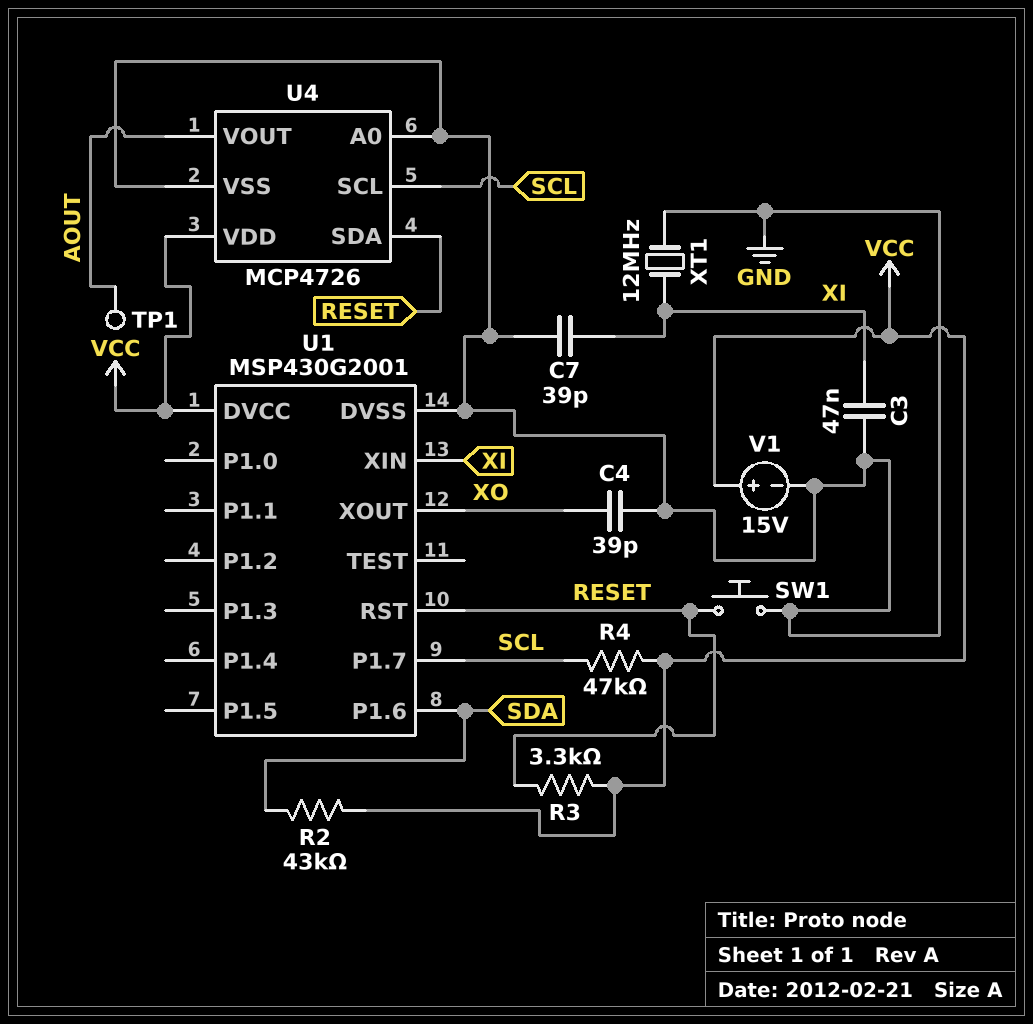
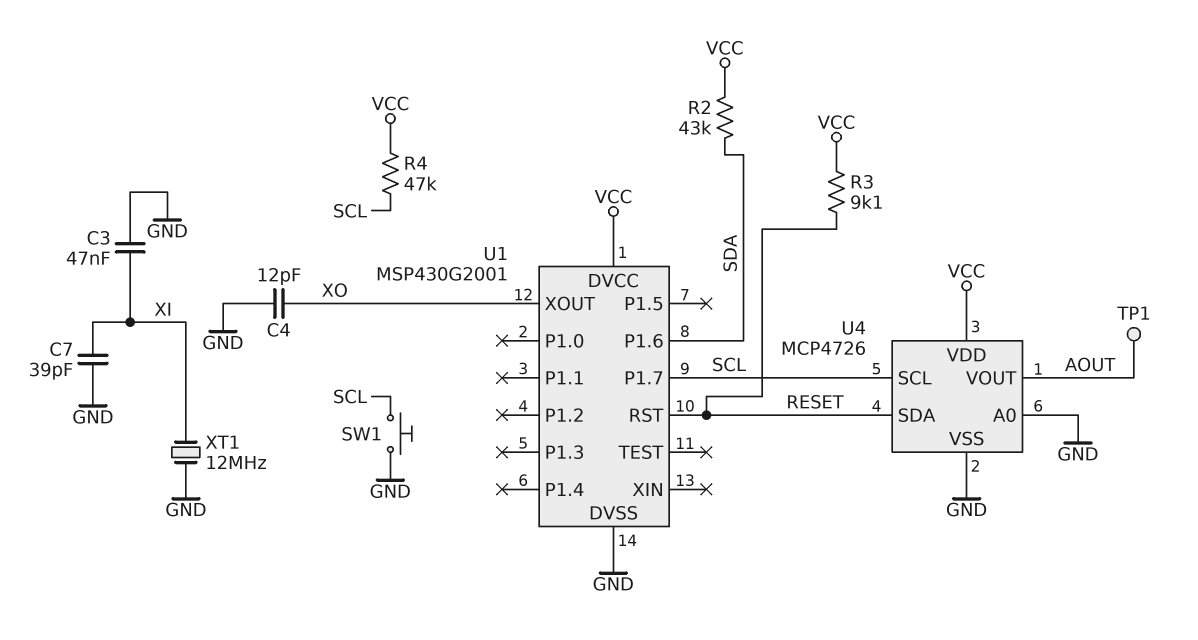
C4: 39pF (GND, XO) -> 12pF (GND, XO)
R3: 3.3k (RESET, VCC) -> 9.1k (RESET, VCC)
SW1: button (GND, RESET) -> button (GND, SCL)
U1 pin XIN: XI -> none
V1: 15V (plus VCC, minus GND) -> none

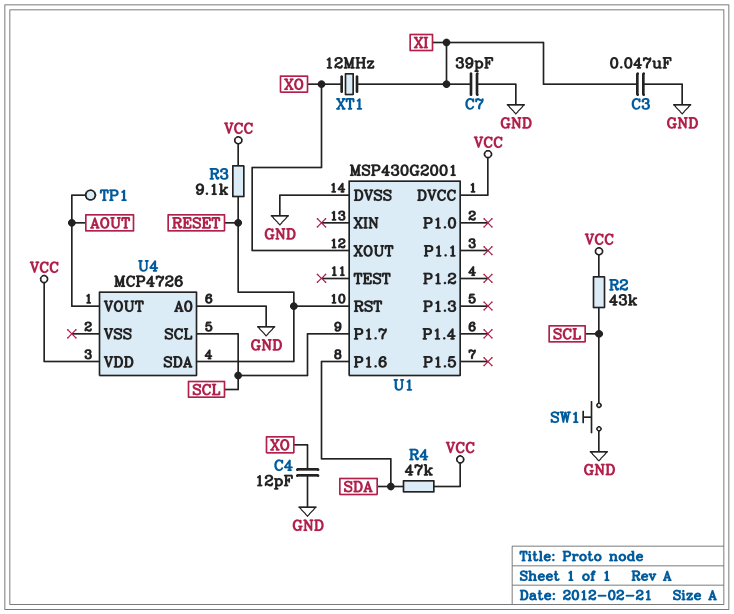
R2: 43k (SDA, VCC) -> 43k (SCL, VCC)
R4: 47k (SCL, VCC) -> 47k (SDA, VCC)
U4 pin VSS: GND -> none
XT1: 12MHz (GND, XI) -> 12MHz (XI, XO)

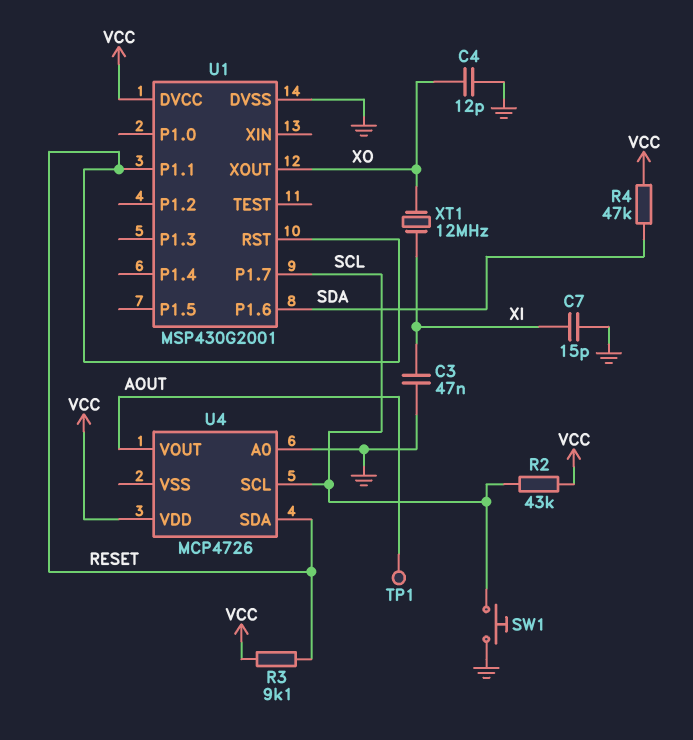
C7: 39pF (GND, XI) -> 15pF (GND, XI)
U1 pin P1.1: none -> RESET

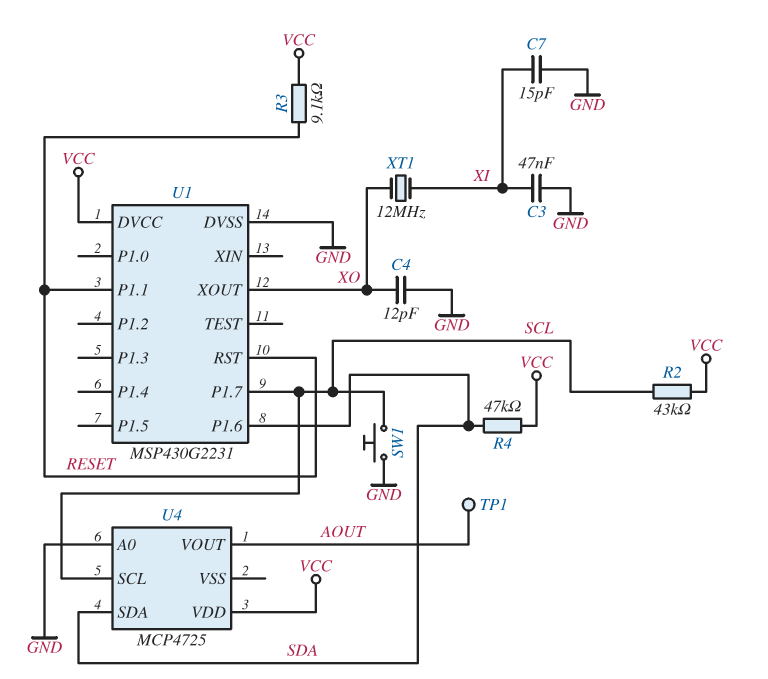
U1: MSP430G2001 -> MSP430G2231
U4: MCP4726 -> MCP4725
U4 pin SDA: RESET -> SDA

